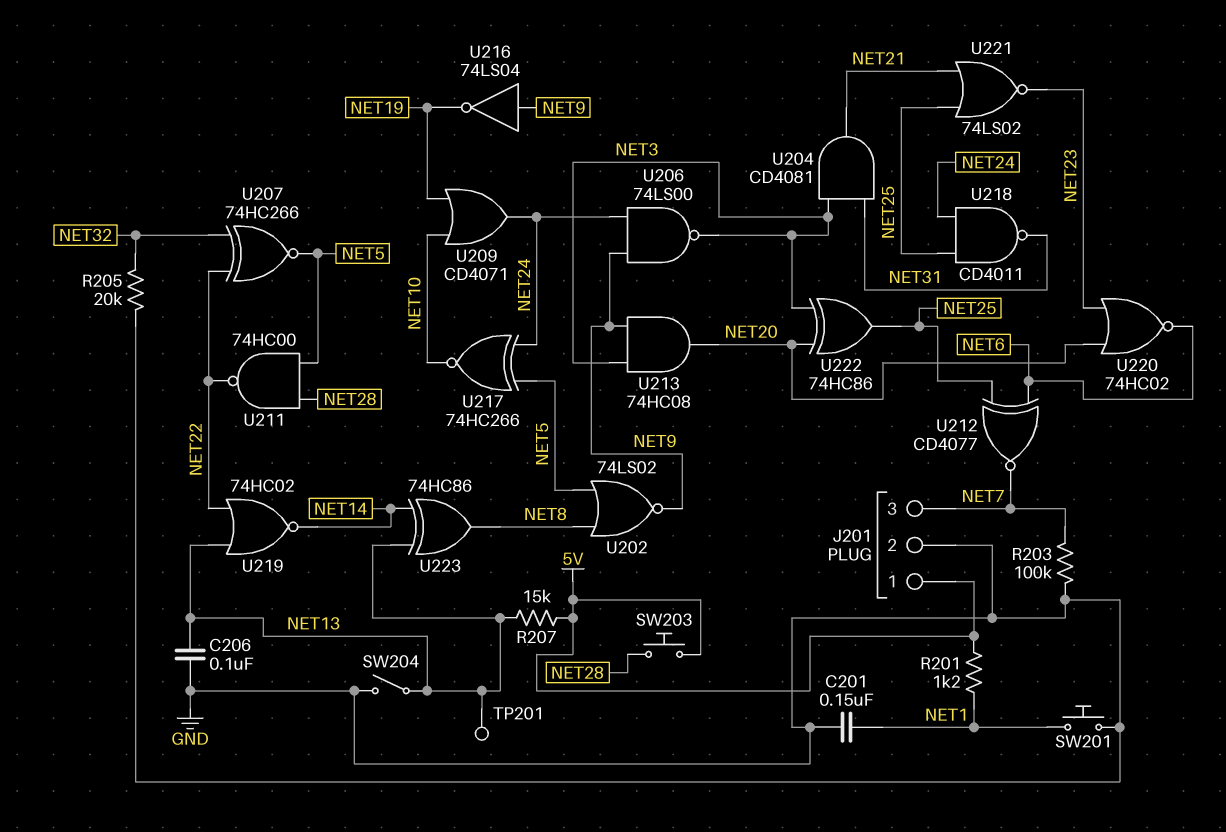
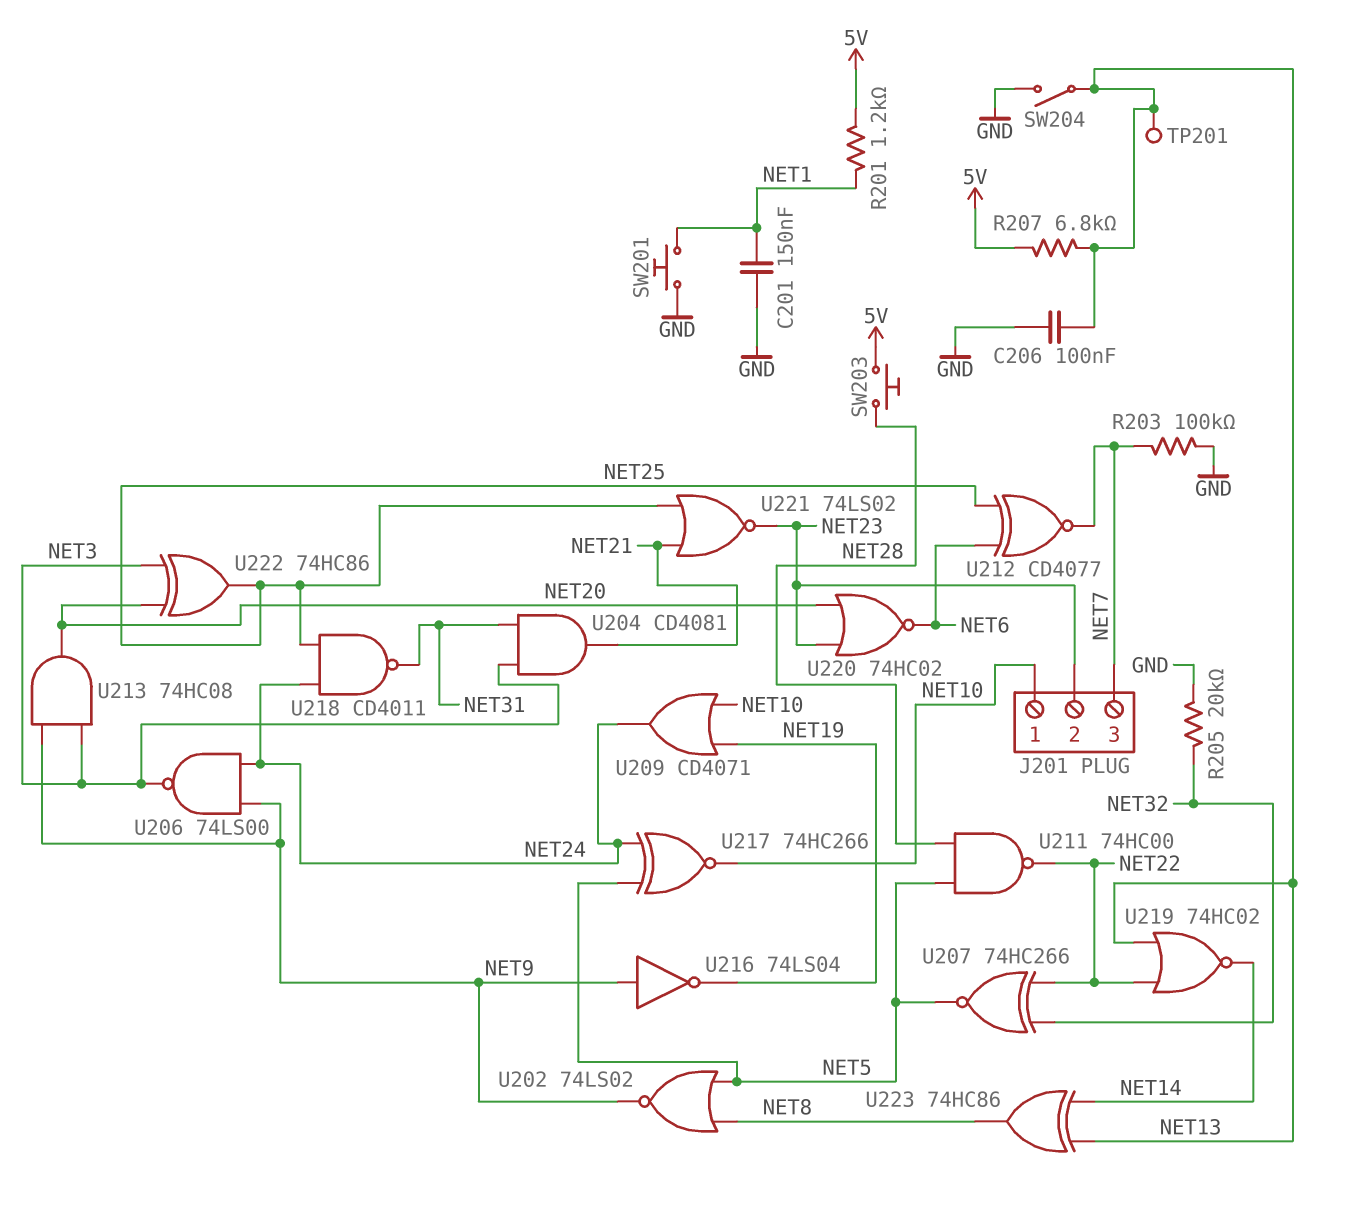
J201 pin 1: 5V -> NET10
J201 pin 2: GND -> NET23
R207: 15k (5V, NET13) -> 6.8k (5V, NET13)

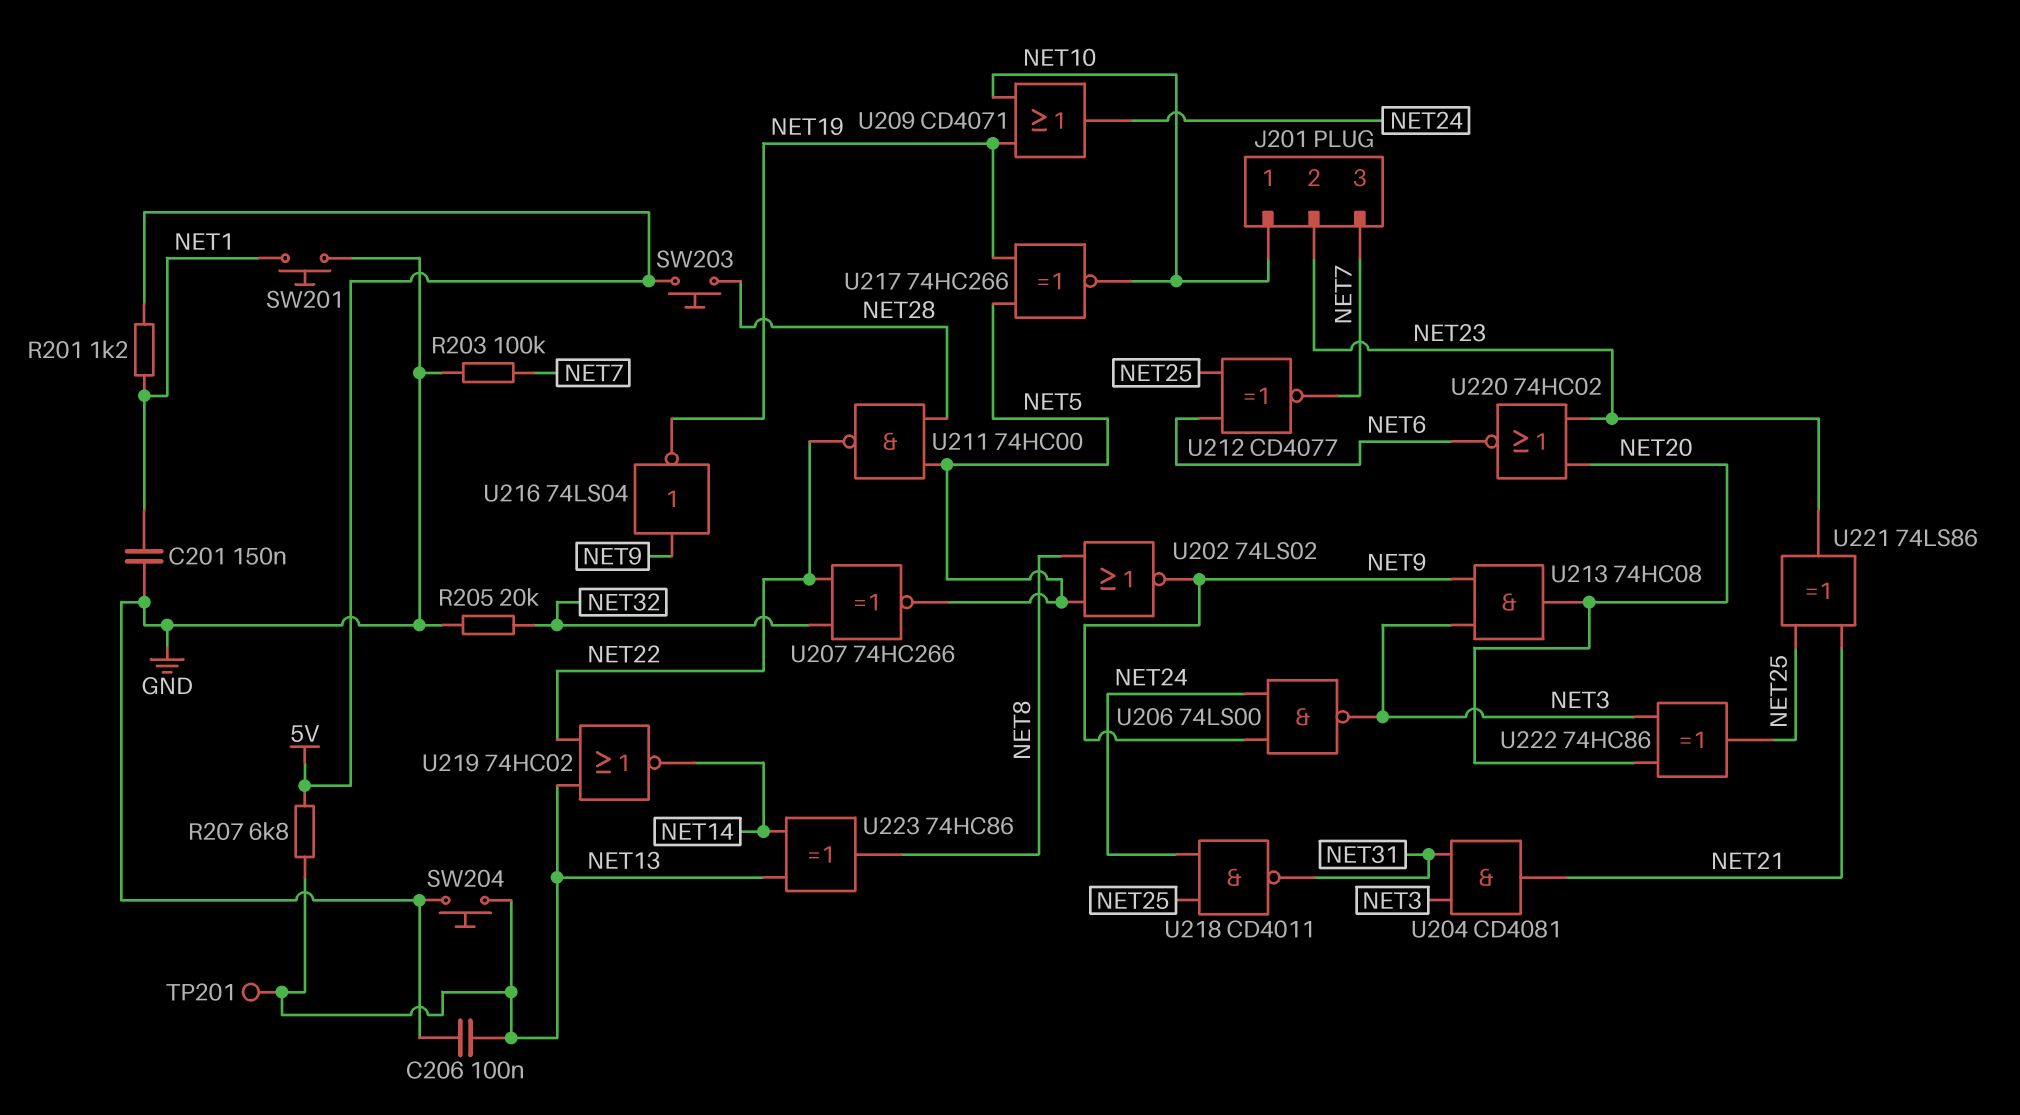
SW204: switch (GND, NET13) -> button (GND, NET13)
U217: XNOR 74HC266 (in NET5, in NET24, out NET10) -> XNOR 74HC266 (in NET5, in NET19, out NET10)
U221: NOR 74LS02 (in NET21, in NET25, out NET23) -> XOR 74LS86 (in NET21, in NET25, out NET23)

